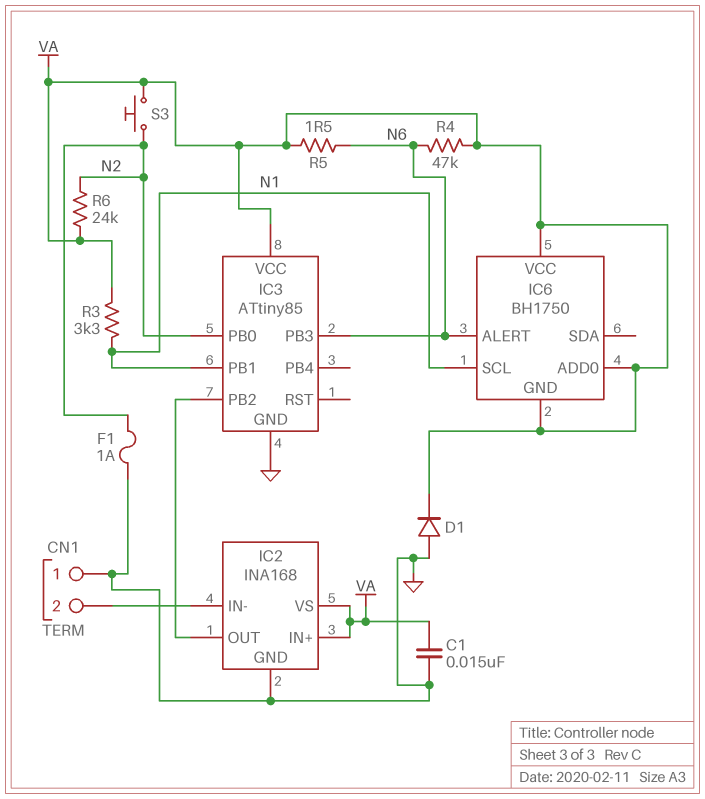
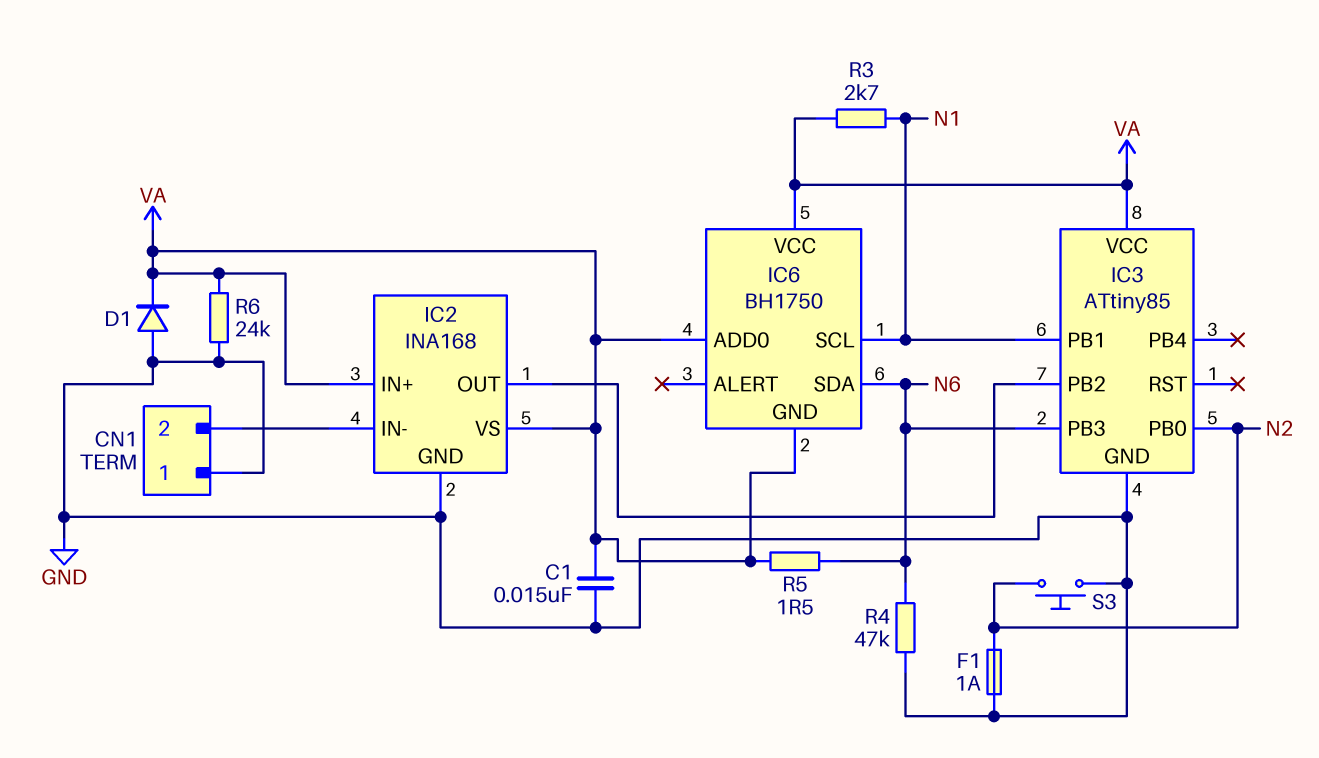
IC6 pin ALERT: N6 -> none
IC6 pin SDA: none -> N6
R3: 3.3k (N1, VA) -> 2.7k (N1, VA)
R4: 47k (N6, VA) -> 47k (GND, N6)
R6: 24k (N2, VA) -> 24k (GND, VA)
S3: button (N2, VA) -> button (GND, N2)

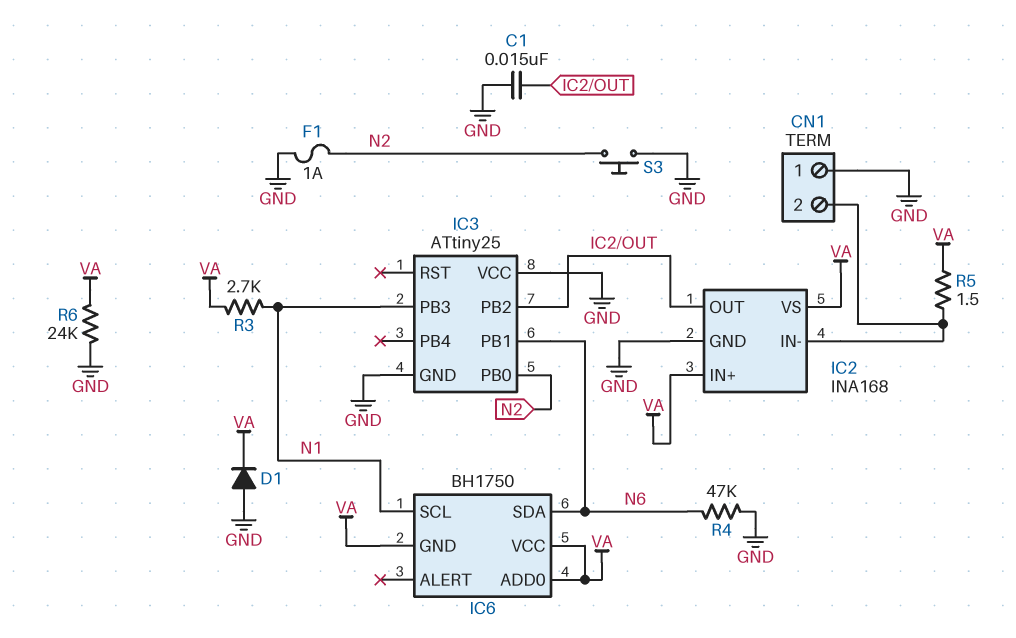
C1: 15nF (GND, VA) -> 15nF (GND, IC2/OUT)
IC3: ATtiny85 -> ATtiny25
IC3 pin PB1: N1 -> N6
IC3 pin PB3: N6 -> N1
IC3 pin VCC: VA -> GND
R5: 1.5 (N6, VA) -> 1.5 (CN1/2, VA)

